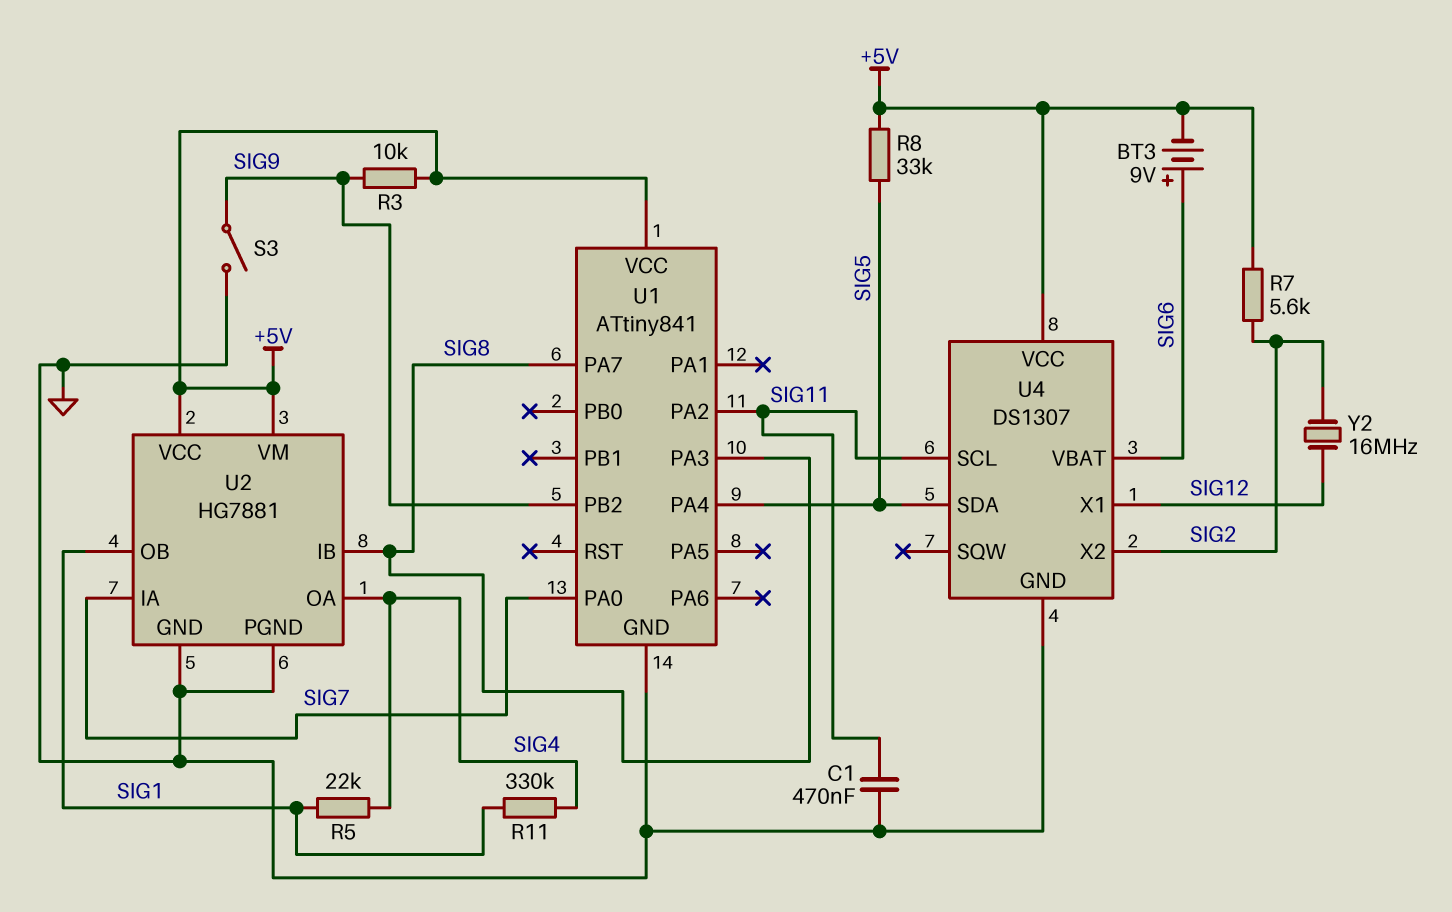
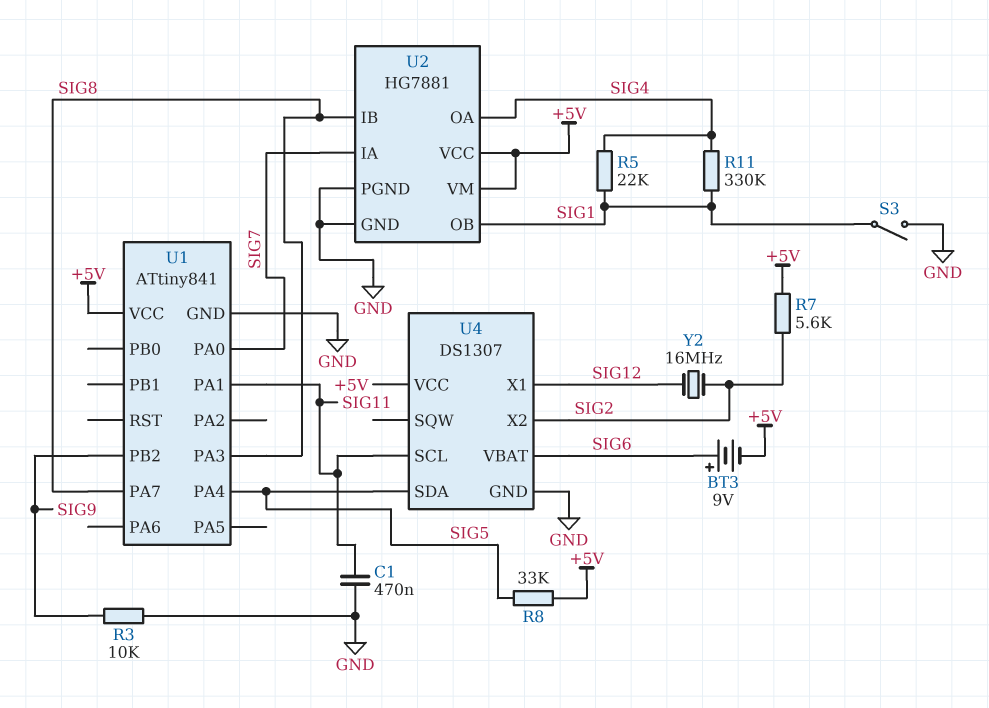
R3: 10k (+5V, SIG9) -> 10k (GND, SIG9)
S3: switch (GND, SIG9) -> switch (GND, SIG1)
U1 pin PA1: none -> SIG11
U1 pin PA2: SIG11 -> none

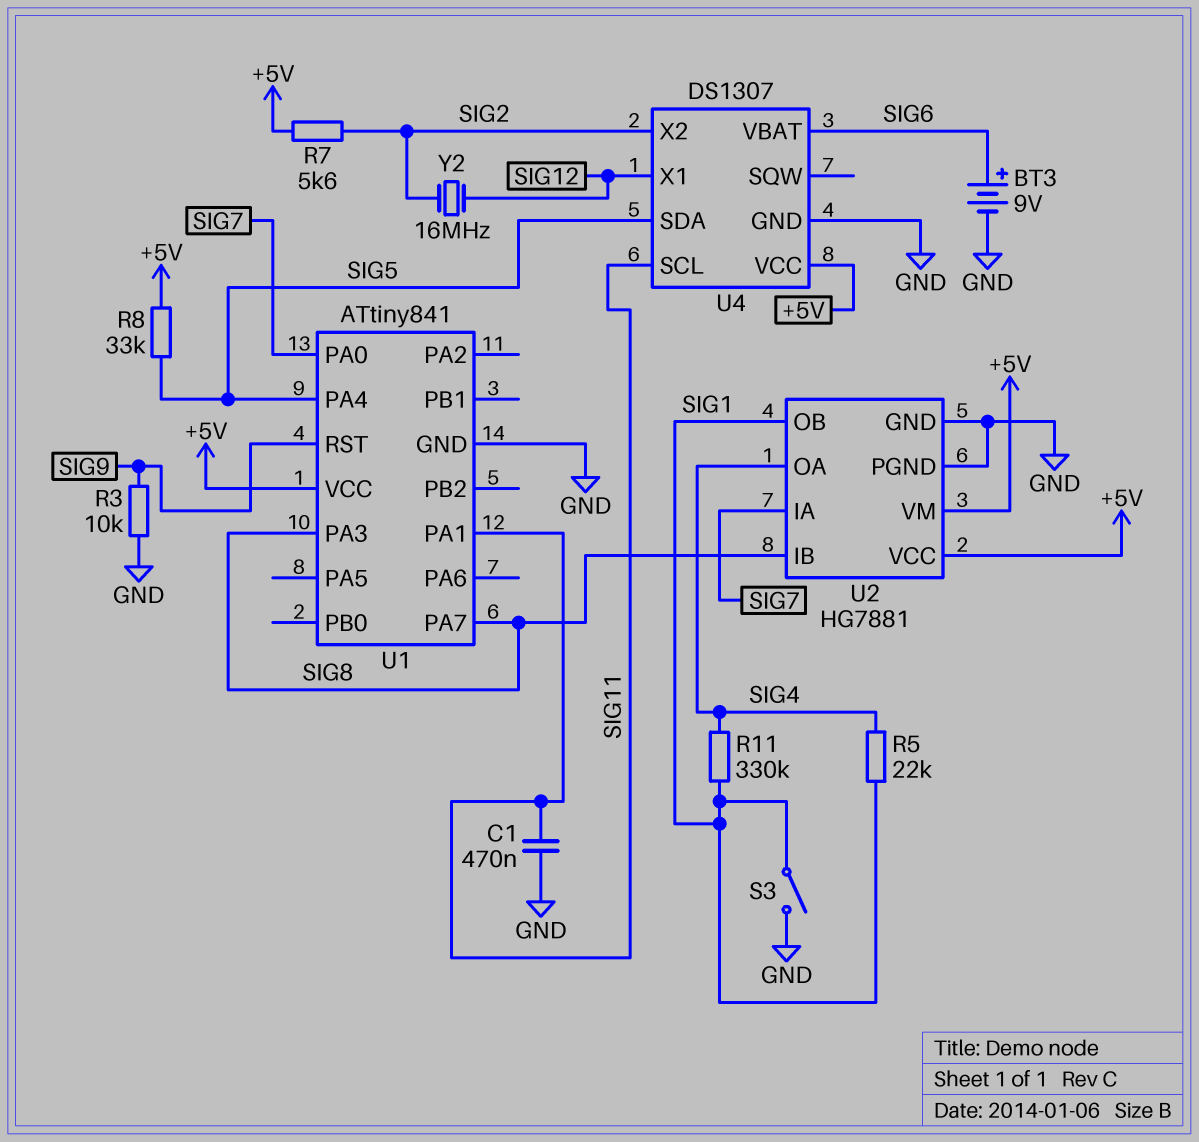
BT3: 9V (plus SIG6, minus +5V) -> 9V (plus SIG6, minus GND)
U1 pin PB2: SIG9 -> none
U1 pin RST: none -> SIG9

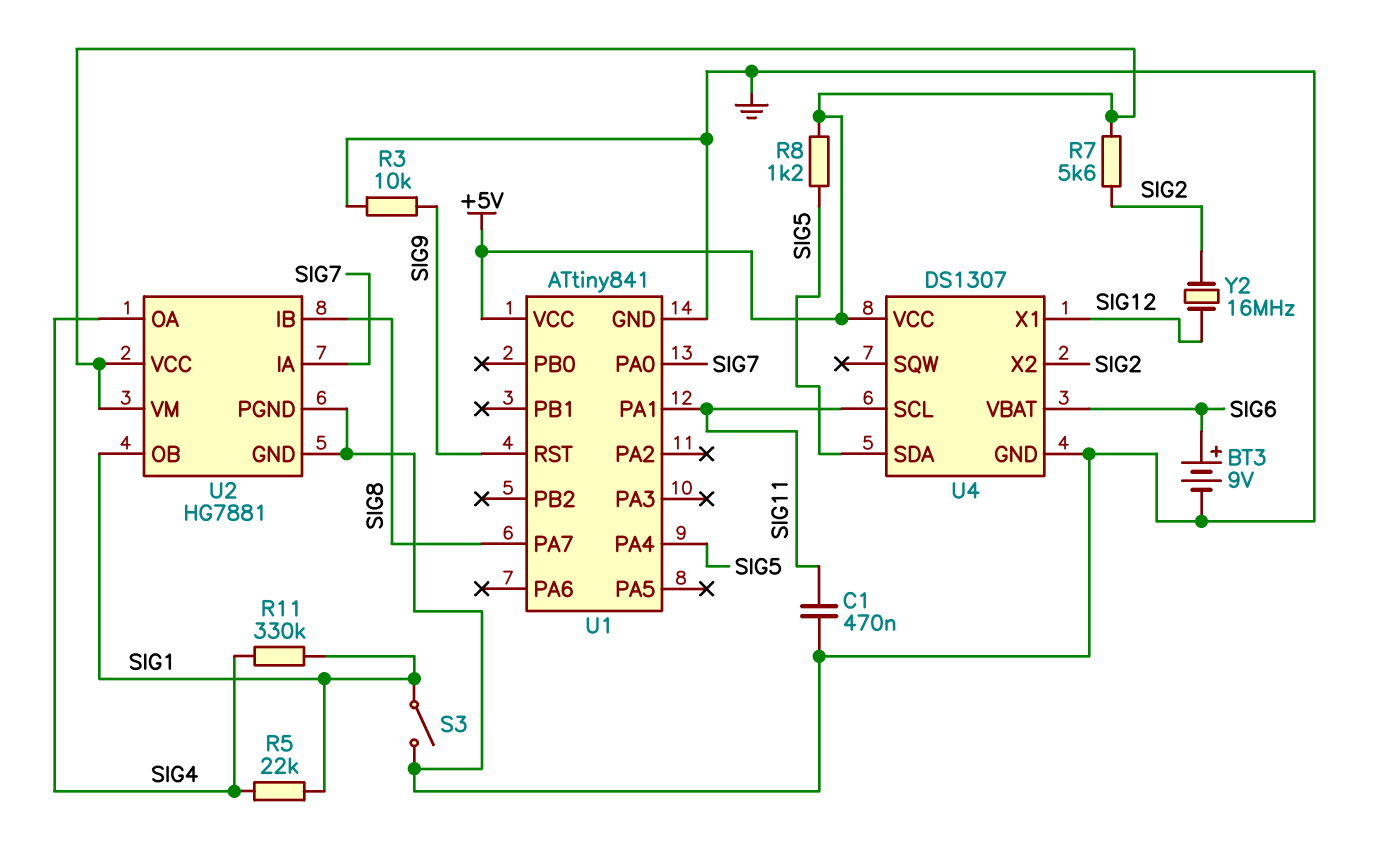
R8: 33k (+5V, SIG5) -> 1.2k (+5V, SIG5)
U1 pin PA3: SIG8 -> none

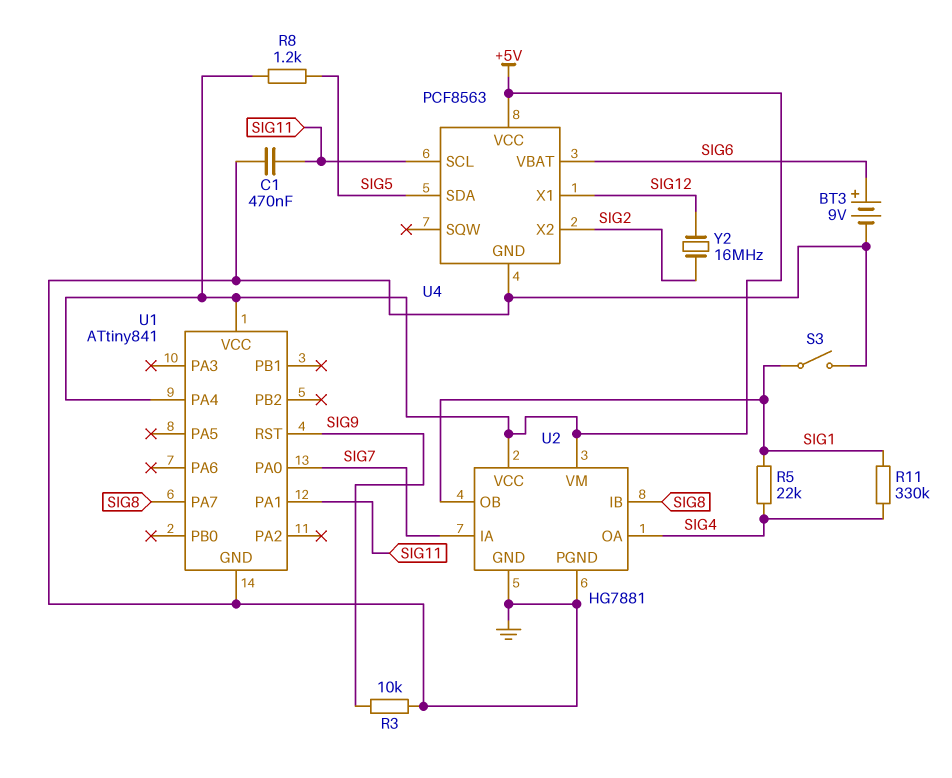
R7: 5.6k (+5V, SIG2) -> none
U1 pin PA4: SIG5 -> +5V
U4: DS1307 -> PCF8563

